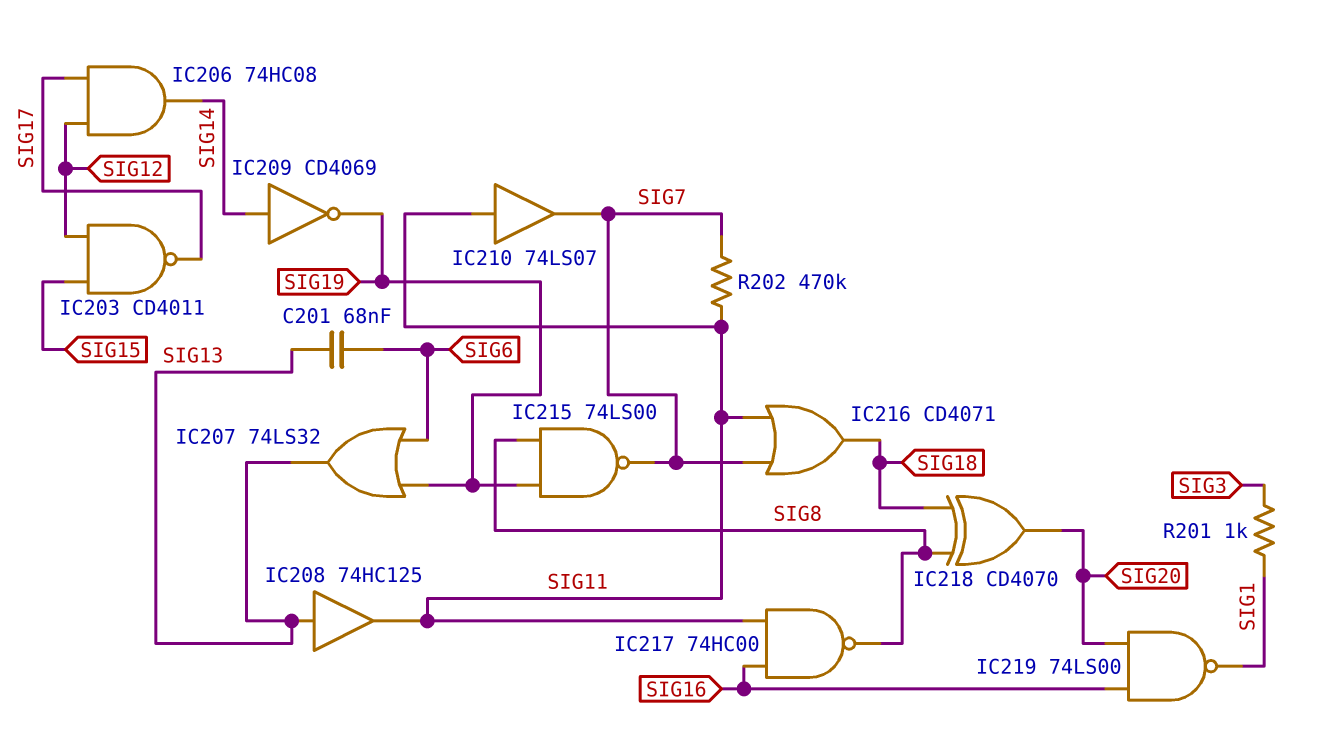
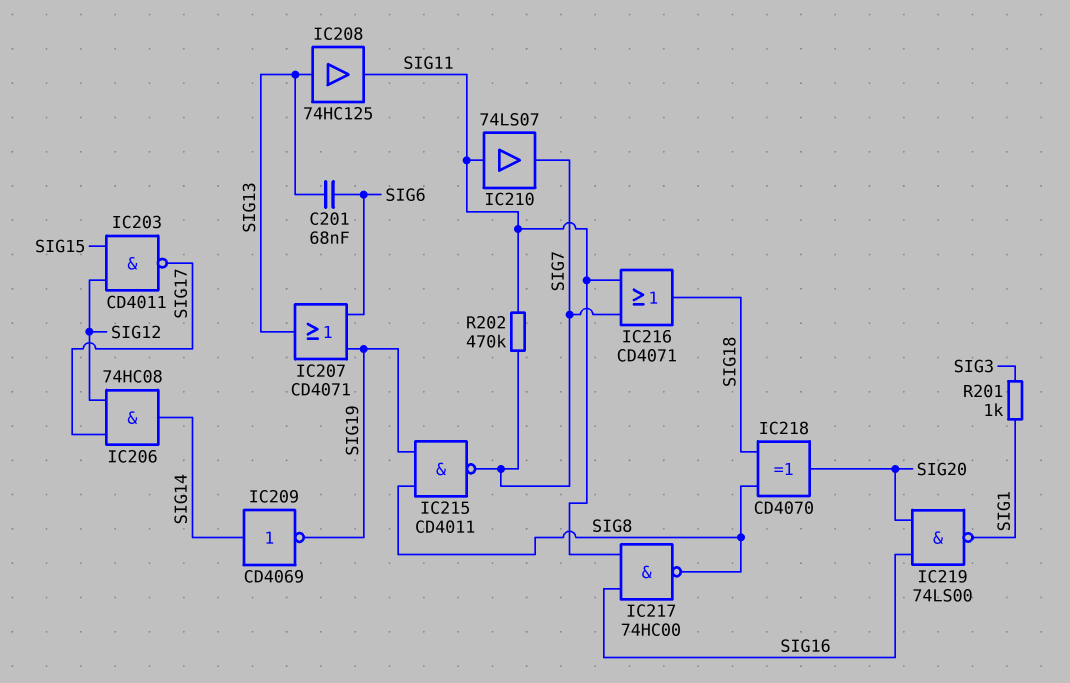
IC207: OR 74LS32 (in SIG6, in SIG19, out SIG13) -> OR CD4071 (in SIG6, in SIG19, out SIG13)
IC215: NAND 74LS00 (in SIG8, in SIG19, out SIG7) -> NAND CD4011 (in SIG8, in SIG19, out SIG7)

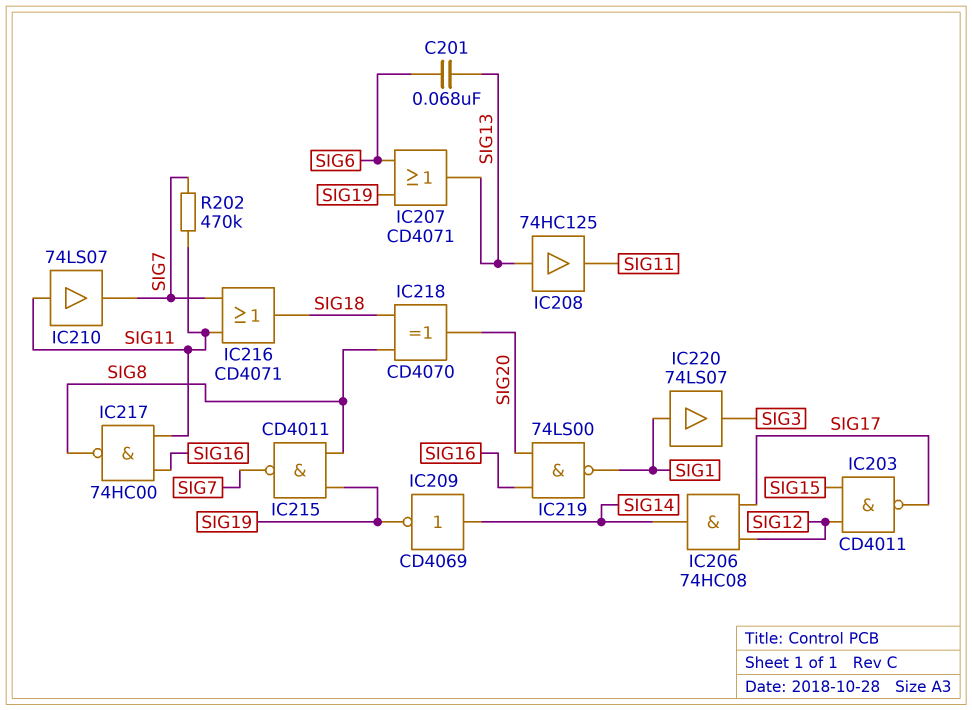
IC220: none -> buffer 74LS07 (in SIG1, out SIG3)
R201: 1k (SIG1, SIG3) -> none

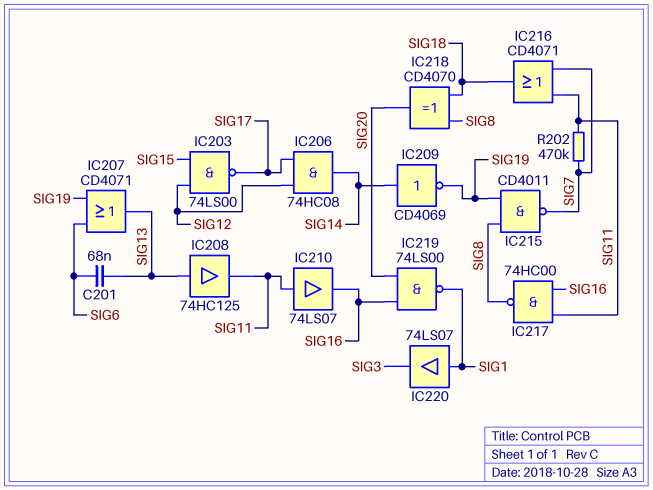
IC203: NAND CD4011 (in SIG12, in SIG15, out SIG17) -> NAND 74LS00 (in SIG12, in SIG15, out SIG17)
IC210: buffer 74LS07 (in SIG11, out SIG7) -> buffer 74LS07 (in SIG11, out SIG16)

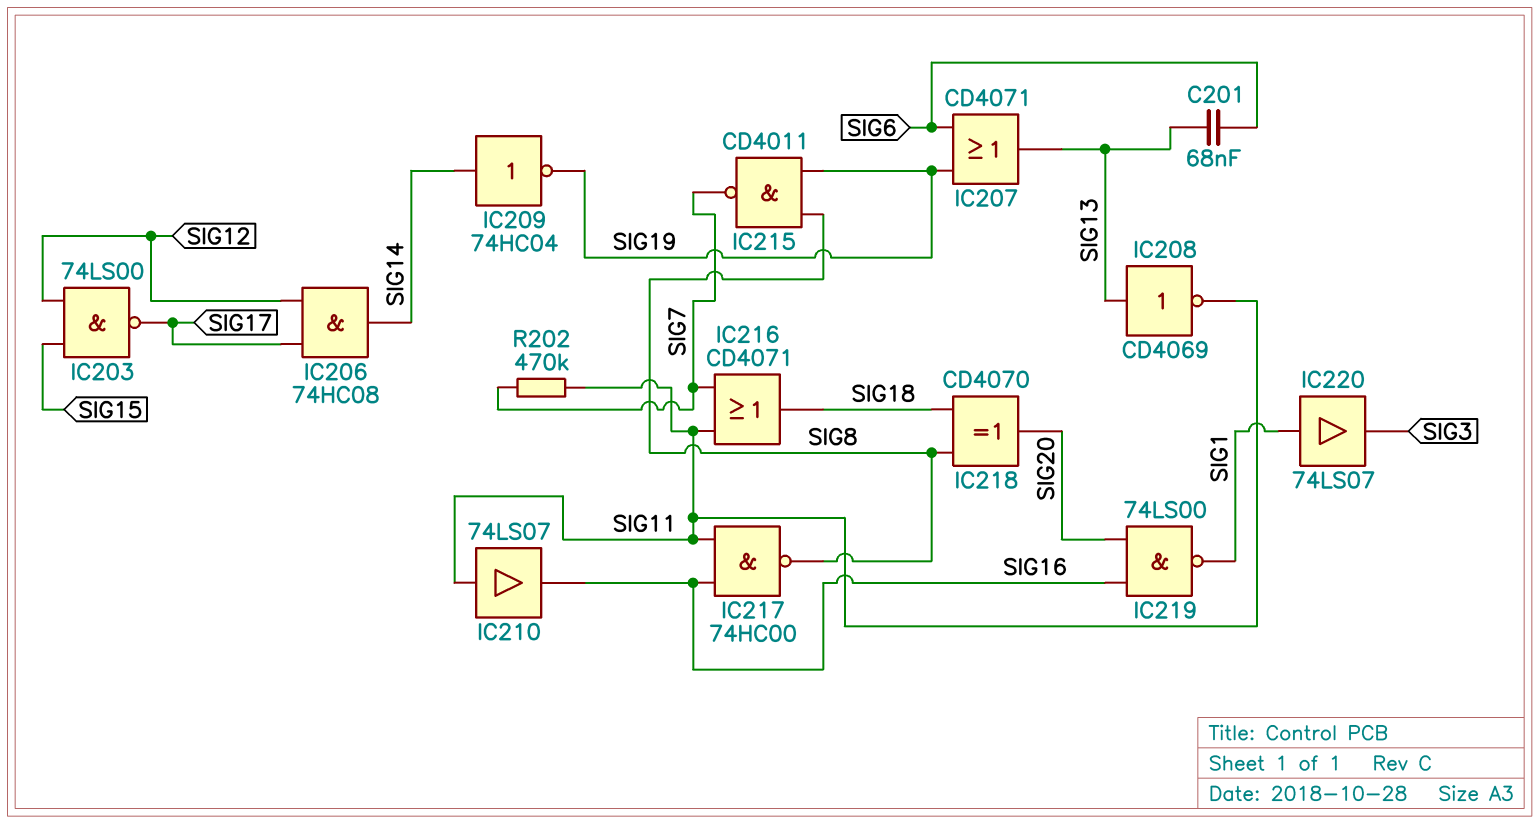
IC208: buffer 74HC125 (in SIG13, out SIG11) -> NOT CD4069 (in SIG13, out SIG11)
IC209: NOT CD4069 (in SIG14, out SIG19) -> NOT 74HC04 (in SIG14, out SIG19)

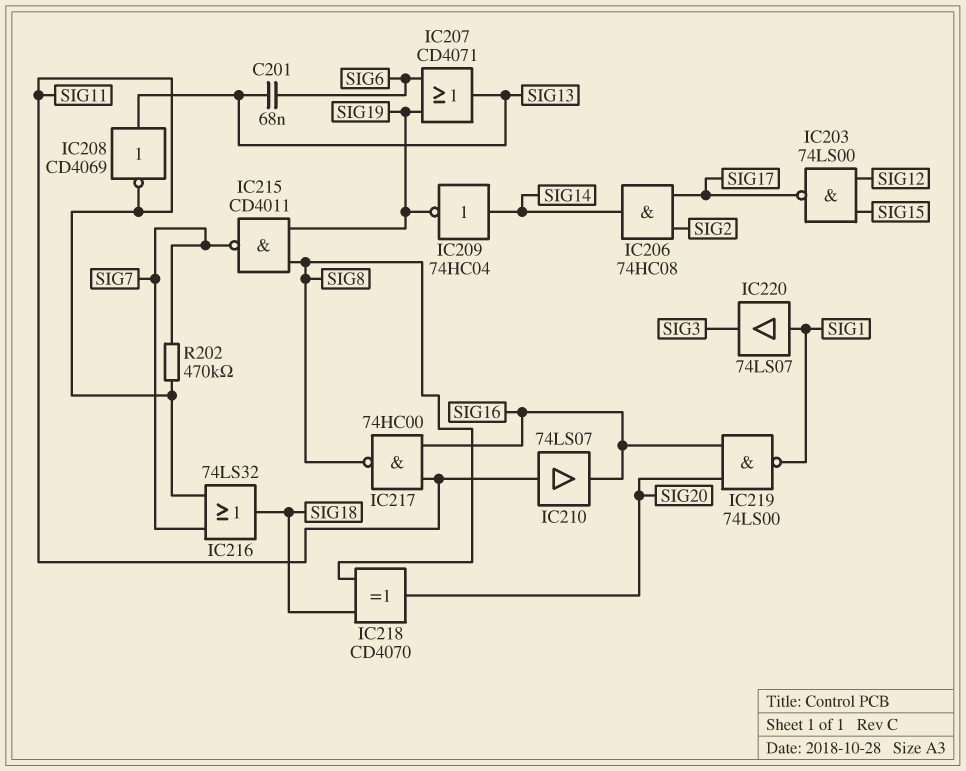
IC206: AND 74HC08 (in SIG12, in SIG17, out SIG14) -> AND 74HC08 (in SIG2, in SIG17, out SIG14)
IC216: OR CD4071 (in SIG7, in SIG11, out SIG18) -> OR 74LS32 (in SIG7, in SIG11, out SIG18)

